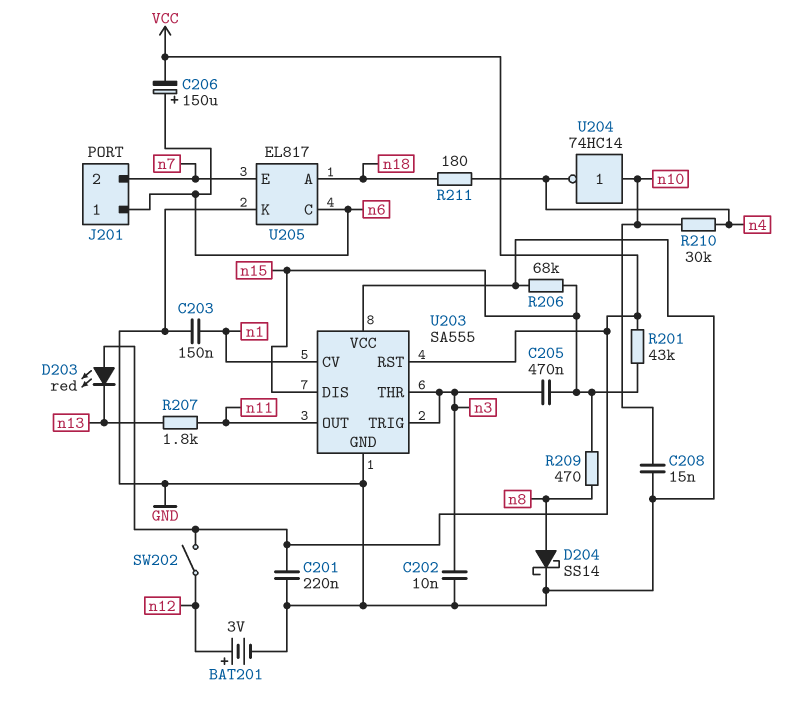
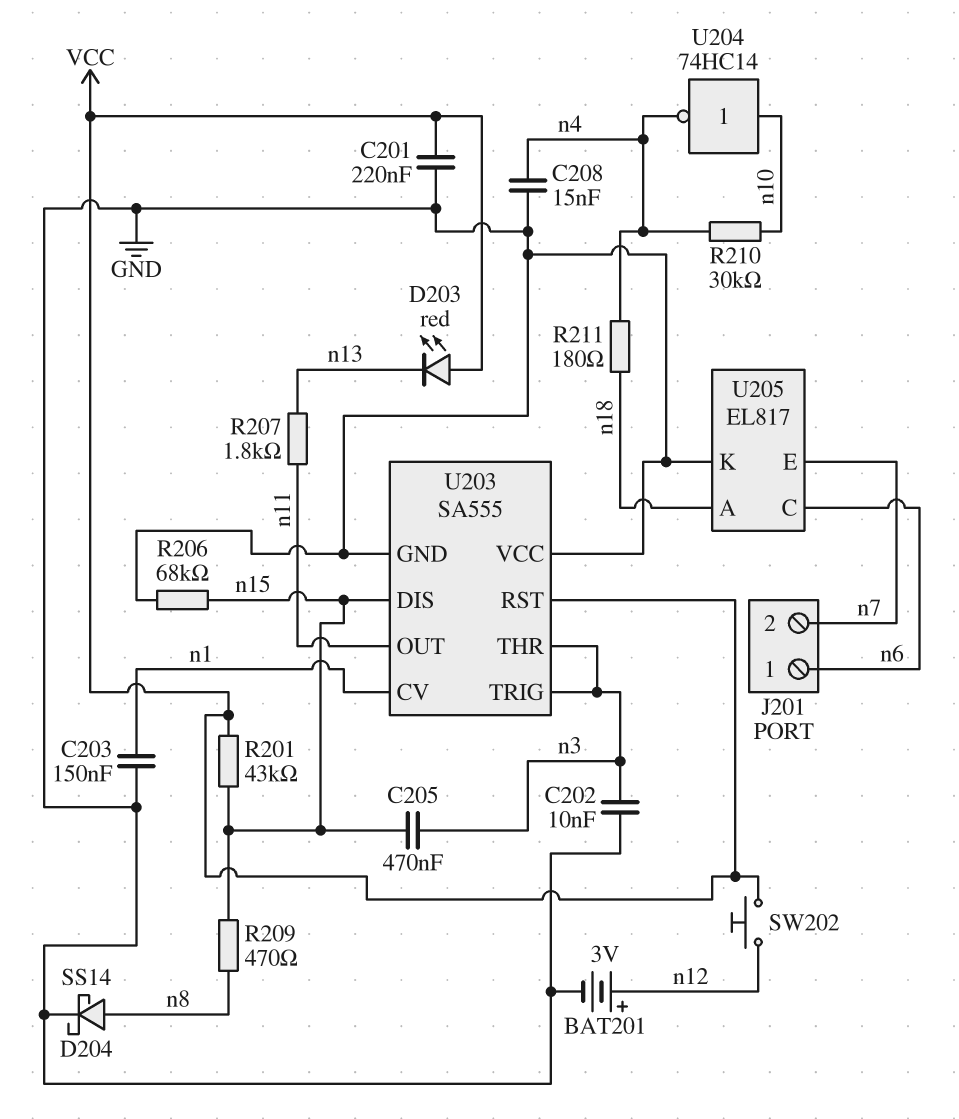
C206: 150uF (plus n6, minus VCC) -> none
C208: 15nF (GND, n10) -> 15nF (GND, n4)
SW202: switch (VCC, n12) -> button (VCC, n12)

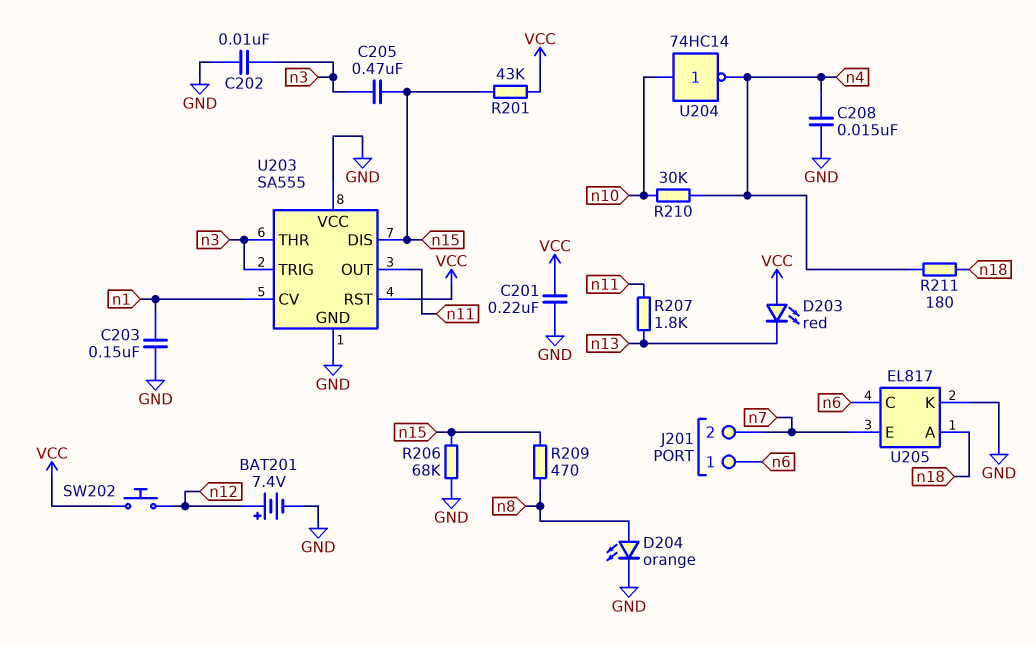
BAT201: 3V (plus n12, minus GND) -> 7.4V (plus n12, minus GND)
D204: schottky SS14 (A n8, K GND) -> LED orange (A n8, K GND)

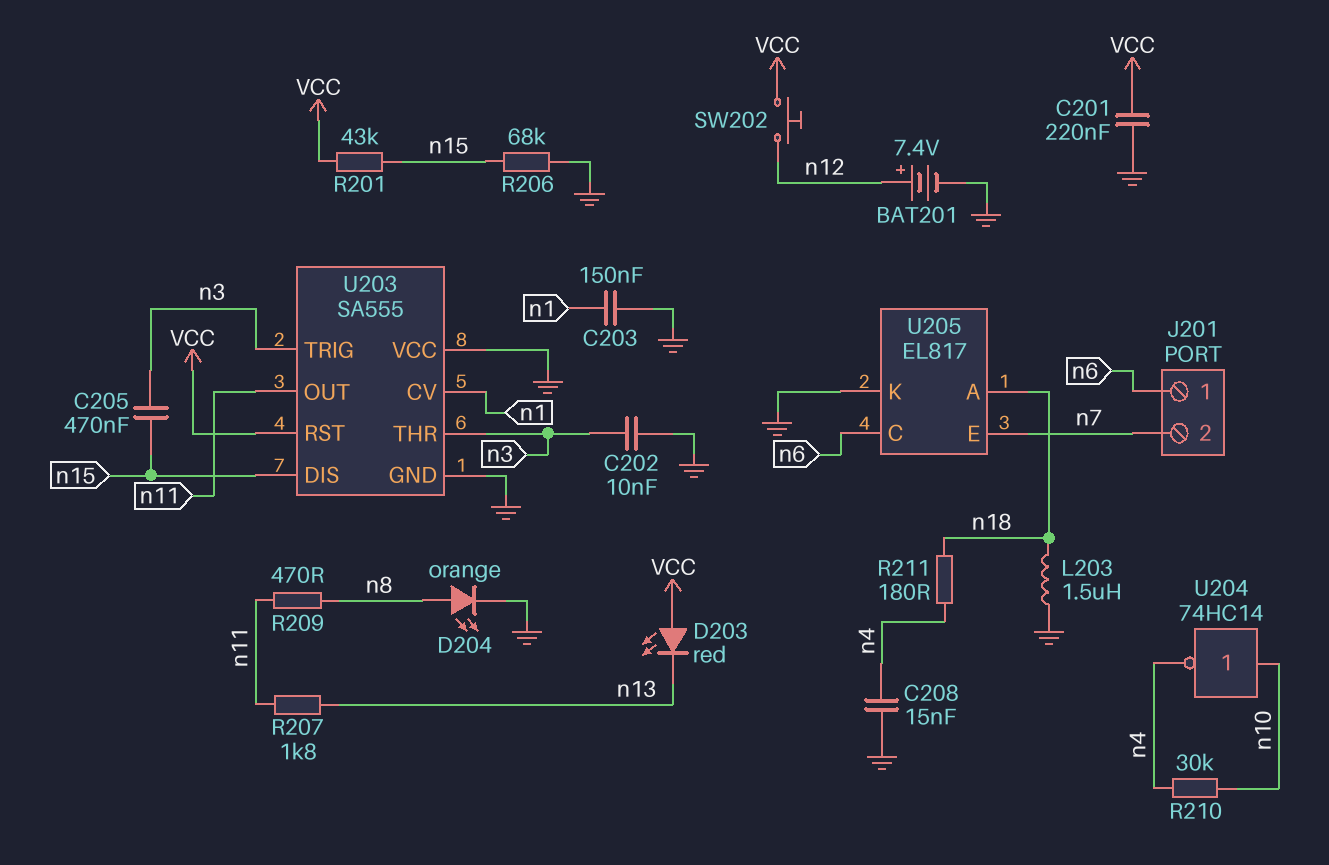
L203: none -> 1.5uH (GND, n18)
R209: 470 (n8, n15) -> 470 (n8, n11)

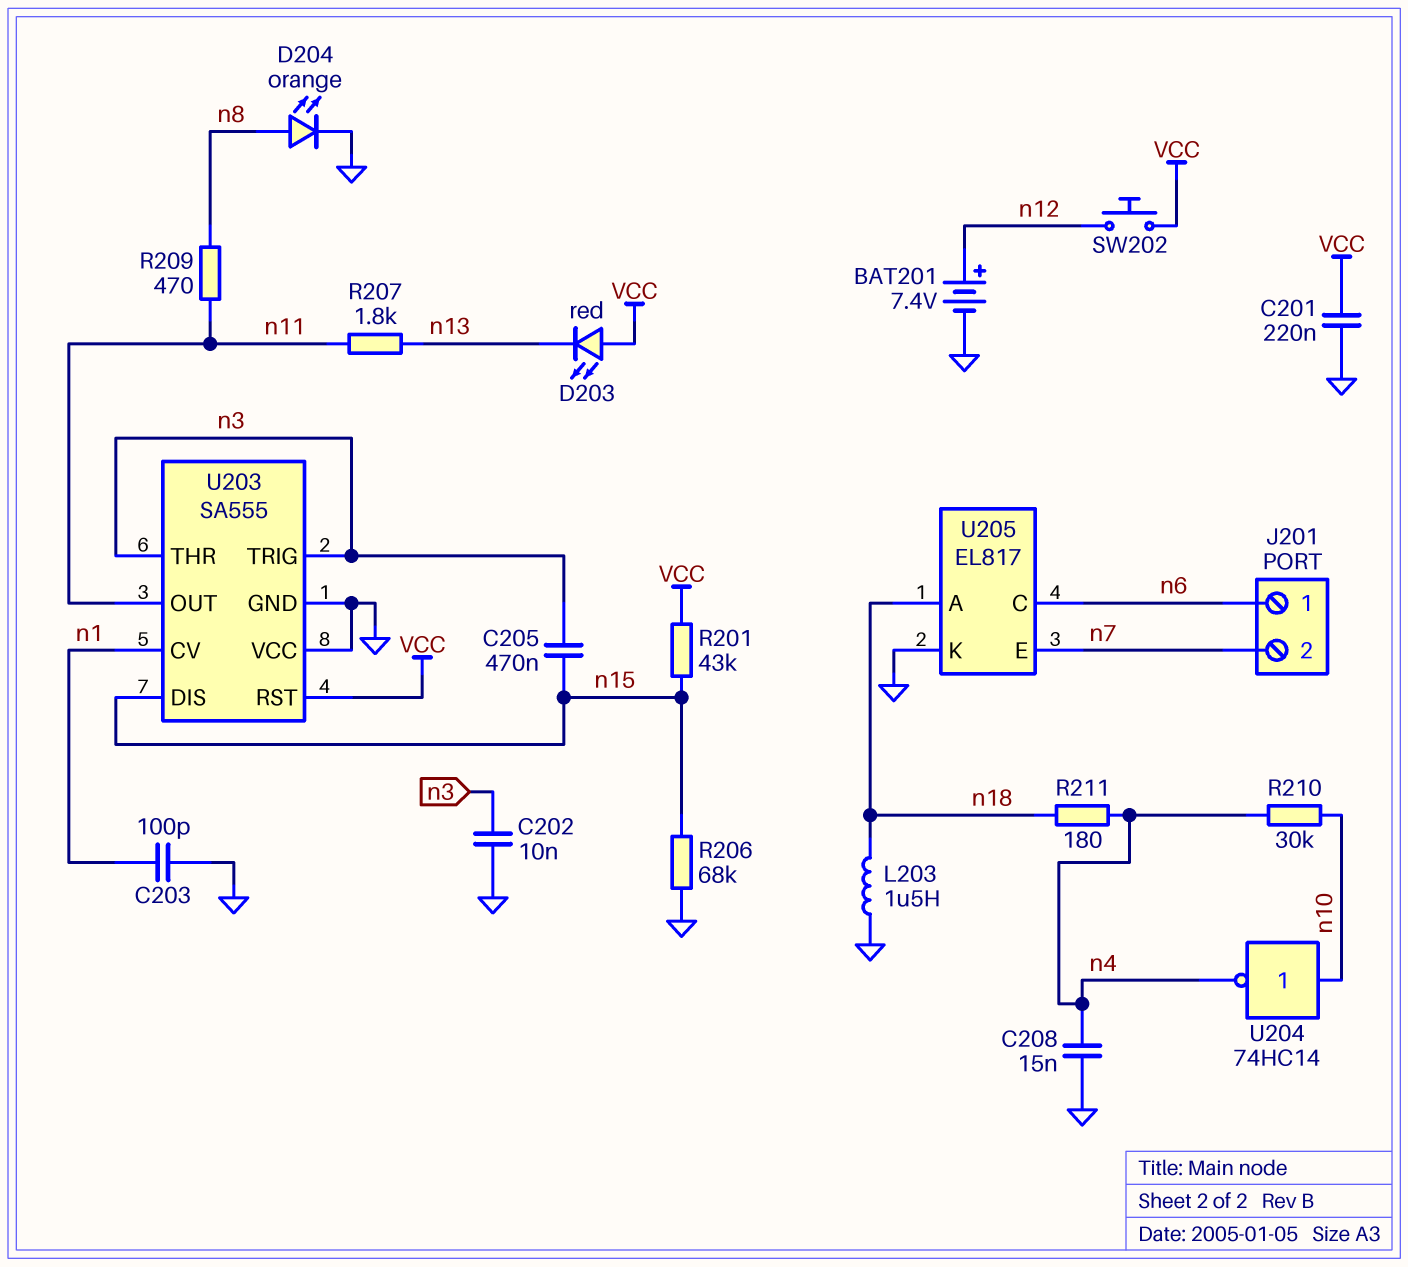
C203: 150nF (GND, n1) -> 100pF (GND, n1)

